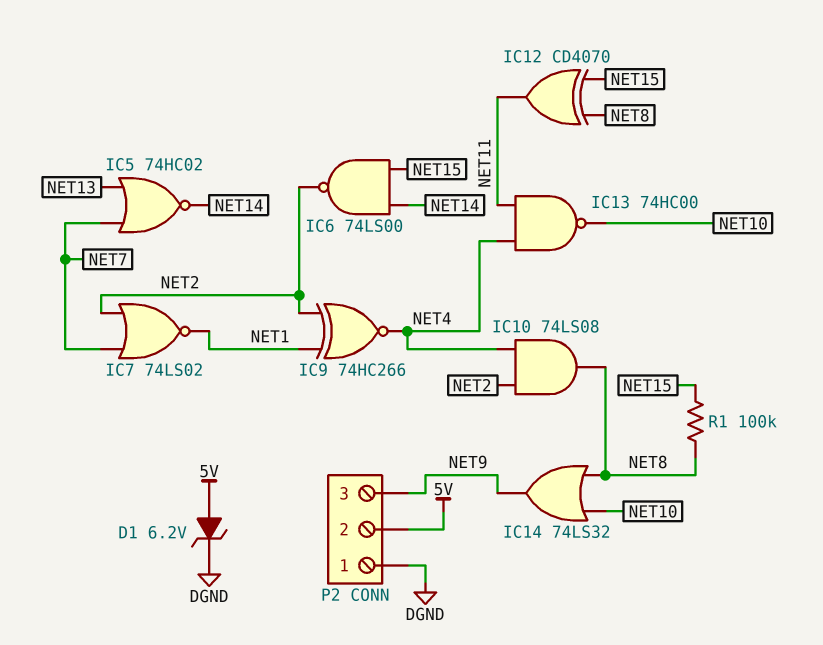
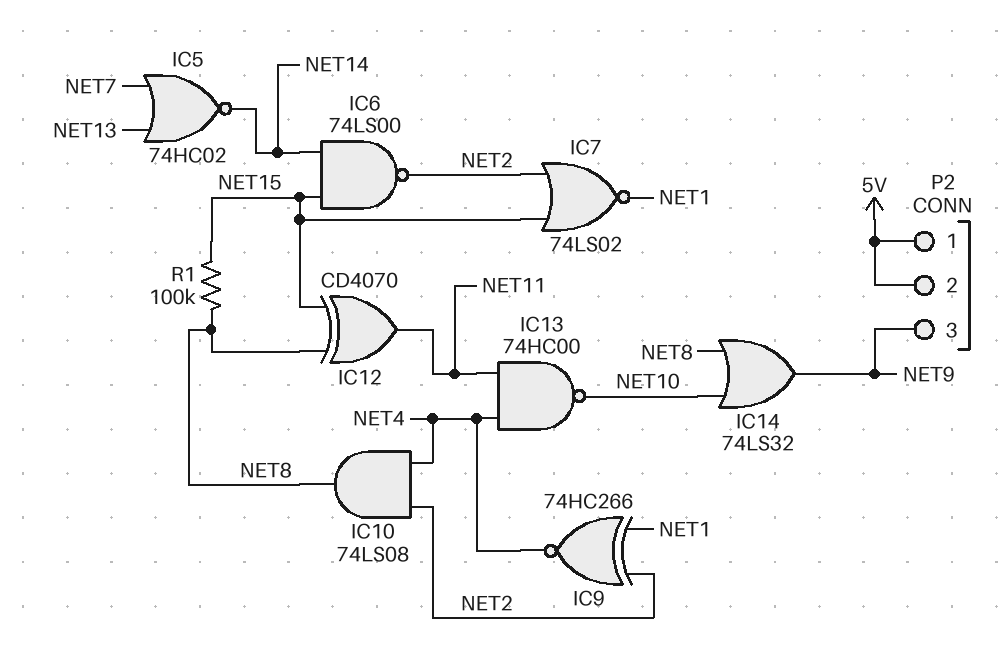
D1: zener 6.2V (A 5V, K DGND) -> none
IC7: NOR 74LS02 (in NET2, in NET7, out NET1) -> NOR 74LS02 (in NET2, in NET15, out NET1)
P2 pin 1: DGND -> 5V

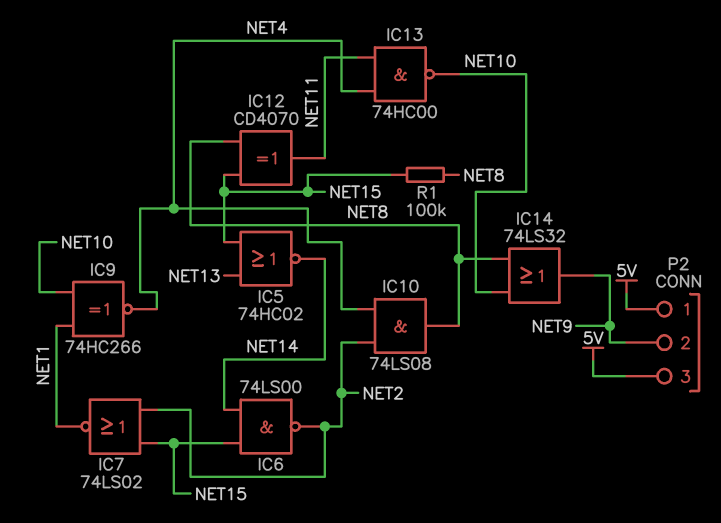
IC5: NOR 74HC02 (in NET7, in NET13, out NET14) -> NOR 74HC02 (in NET13, in NET15, out NET14)
IC9: XNOR 74HC266 (in NET1, in NET2, out NET4) -> XNOR 74HC266 (in NET1, in NET10, out NET4)
P2 pin 2: 5V -> NET9
P2 pin 3: NET9 -> 5V

